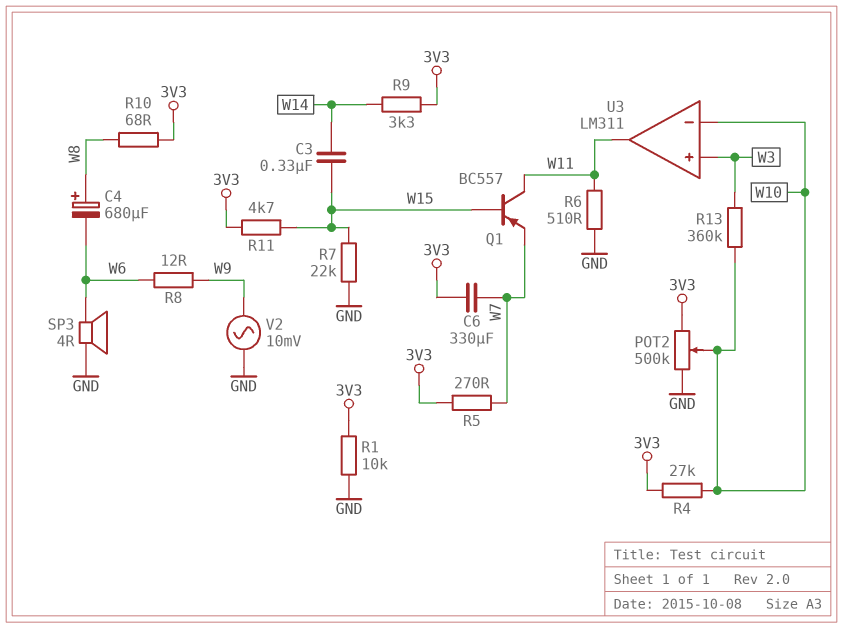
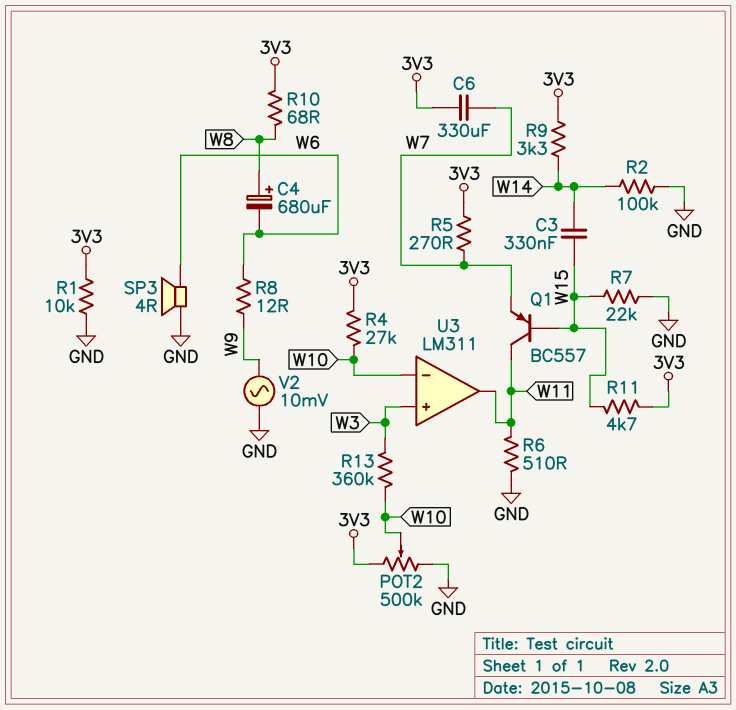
R2: none -> 100k (GND, W14)

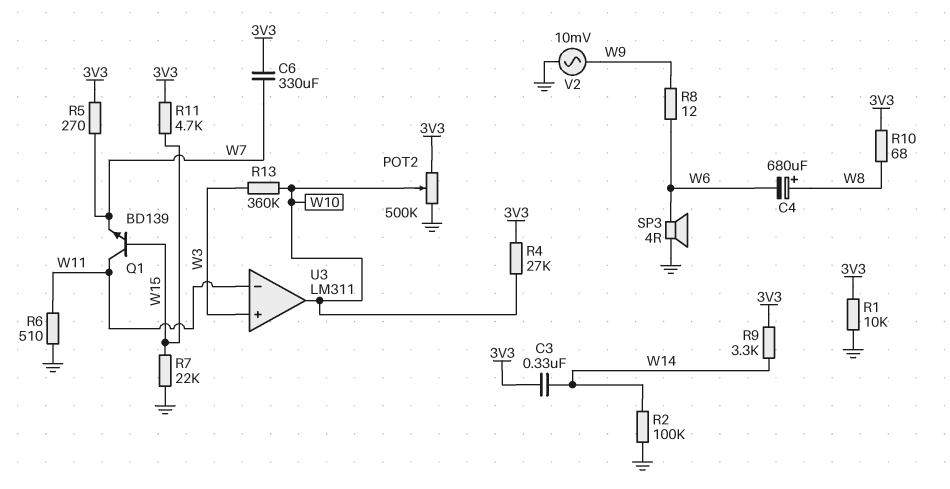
C3: 330nF (W14, W15) -> 330nF (3V3, W14)
Q1: PNP BC557 (B W15, C W11, E W7) -> NPN BD139 (B W15, C W11, E W7)
U3 pin in-: W10 -> W11
U3 pin out: W11 -> W10

